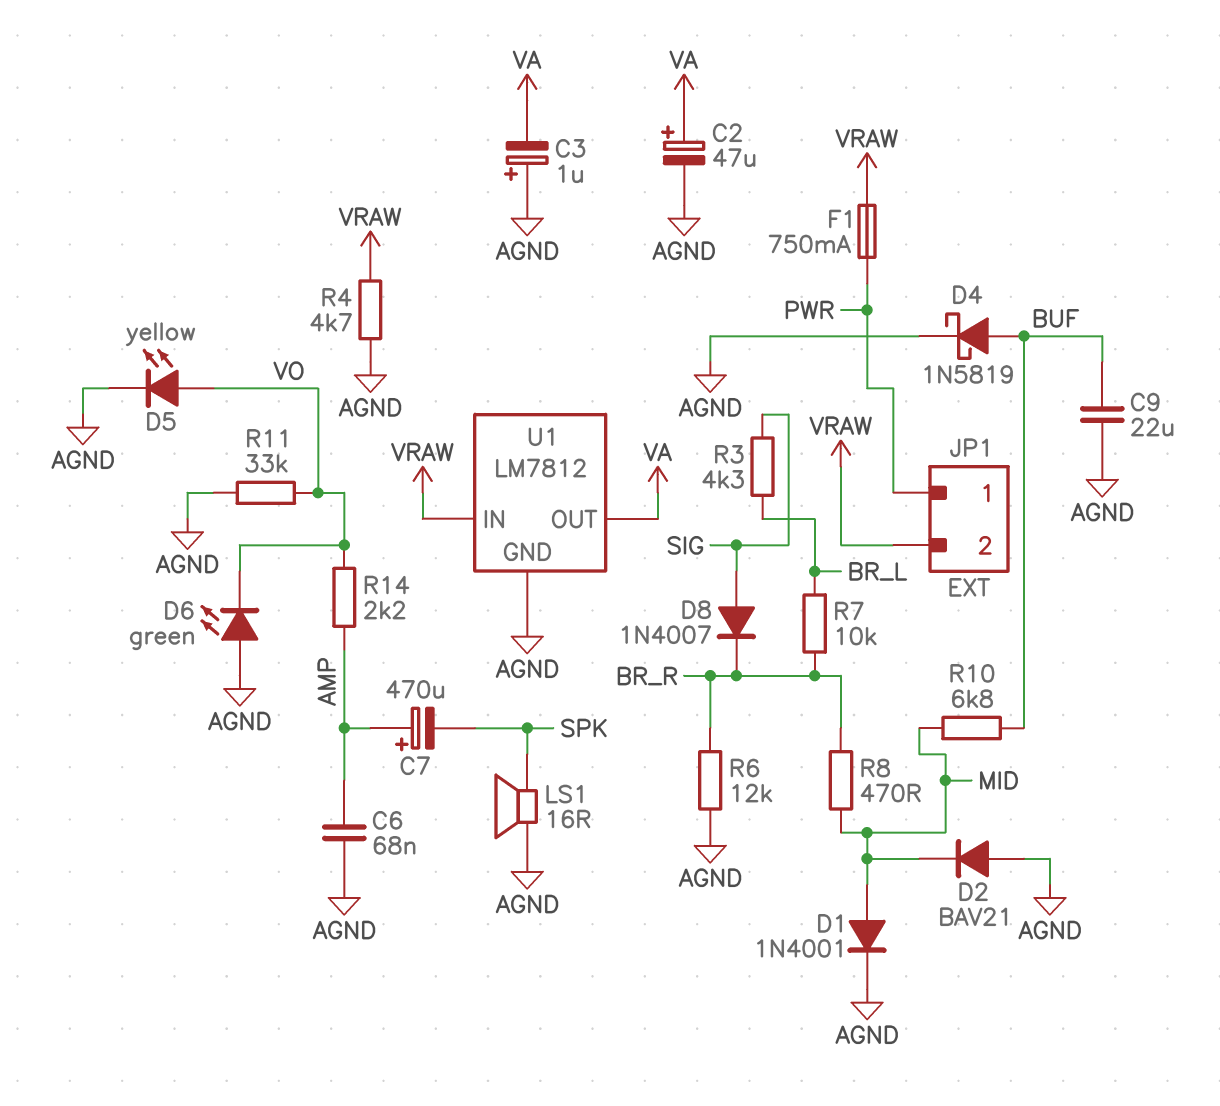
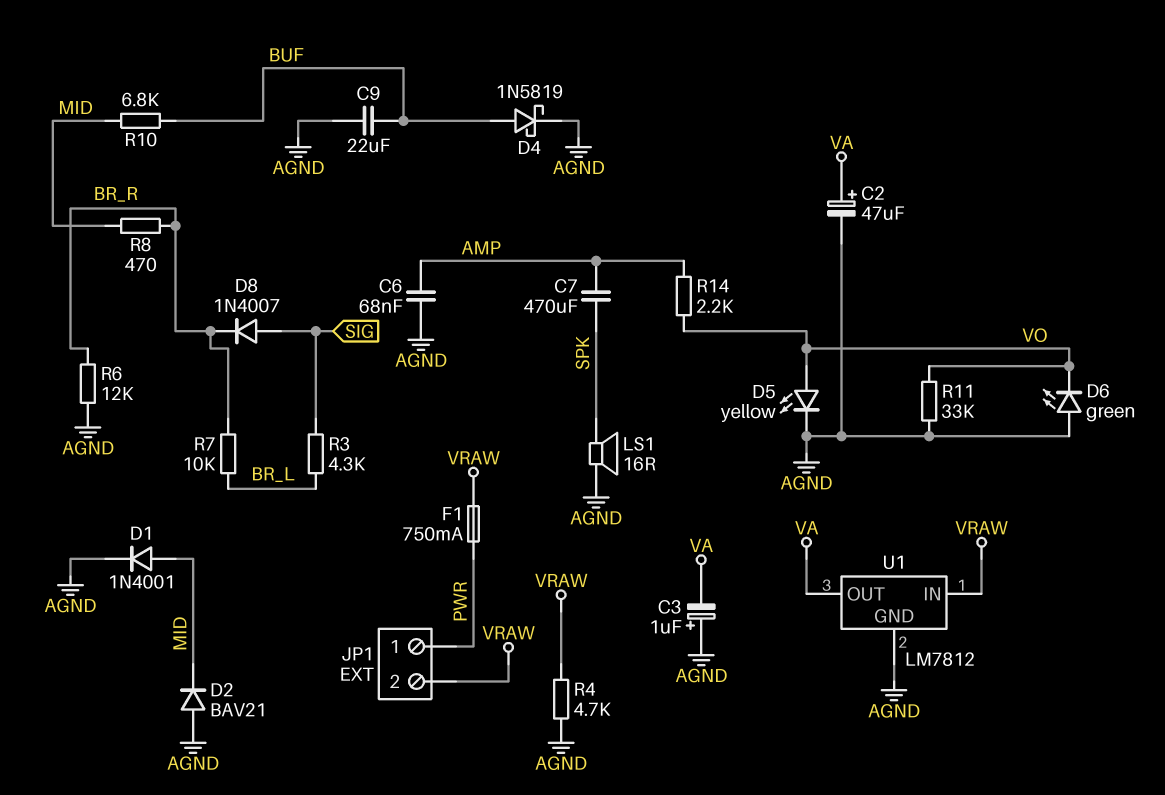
C7: 470uF (plus AMP, minus SPK) -> 470uF (AMP, SPK)

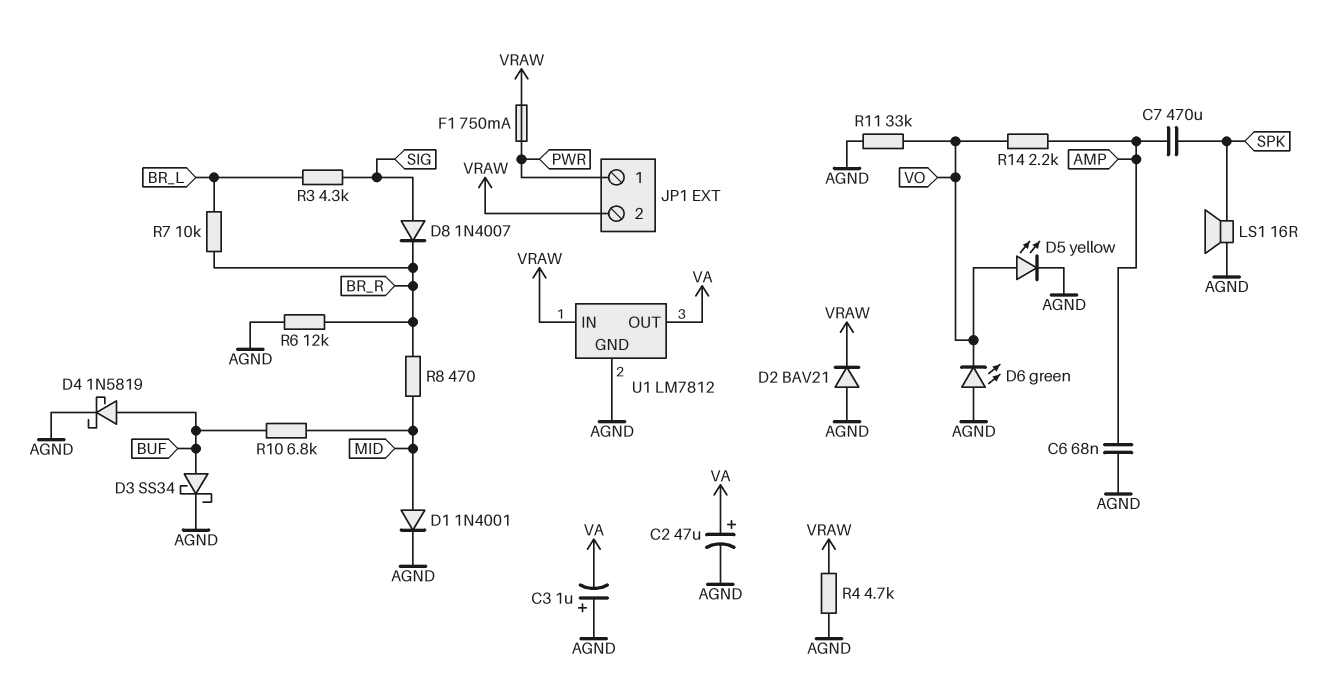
C9: 22uF (AGND, BUF) -> none
D2: diode BAV21 (A AGND, K MID) -> diode BAV21 (A AGND, K VRAW)
D3: none -> schottky SS34 (A BUF, K AGND)

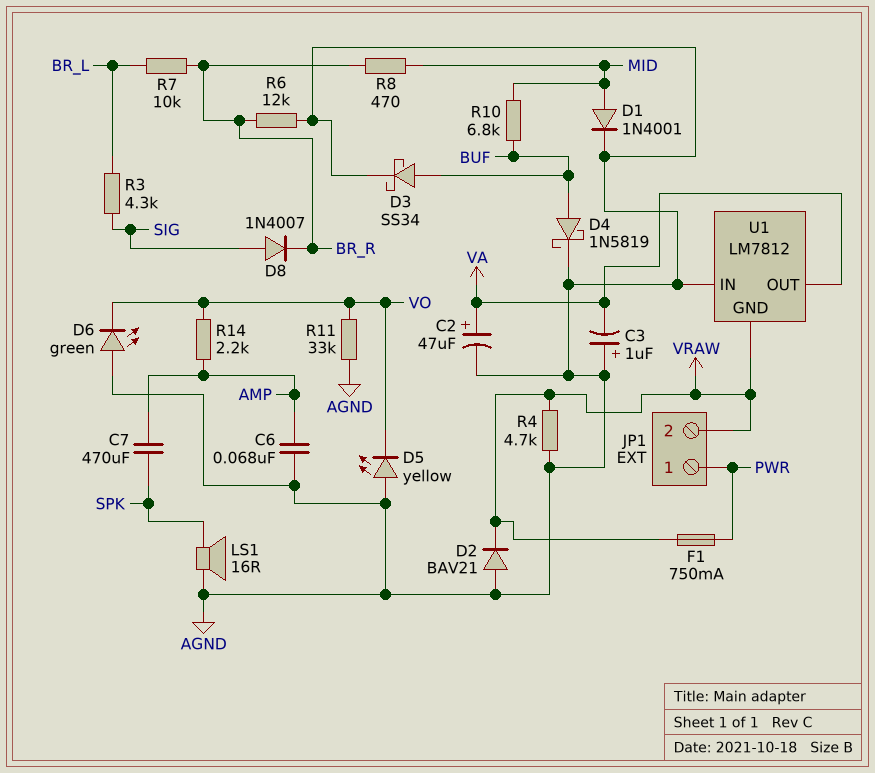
D5: LED yellow (A VO, K AGND) -> LED yellow (A AGND, K VO)
U1 pin GND: AGND -> VRAW
U1 pin IN: VRAW -> AGND

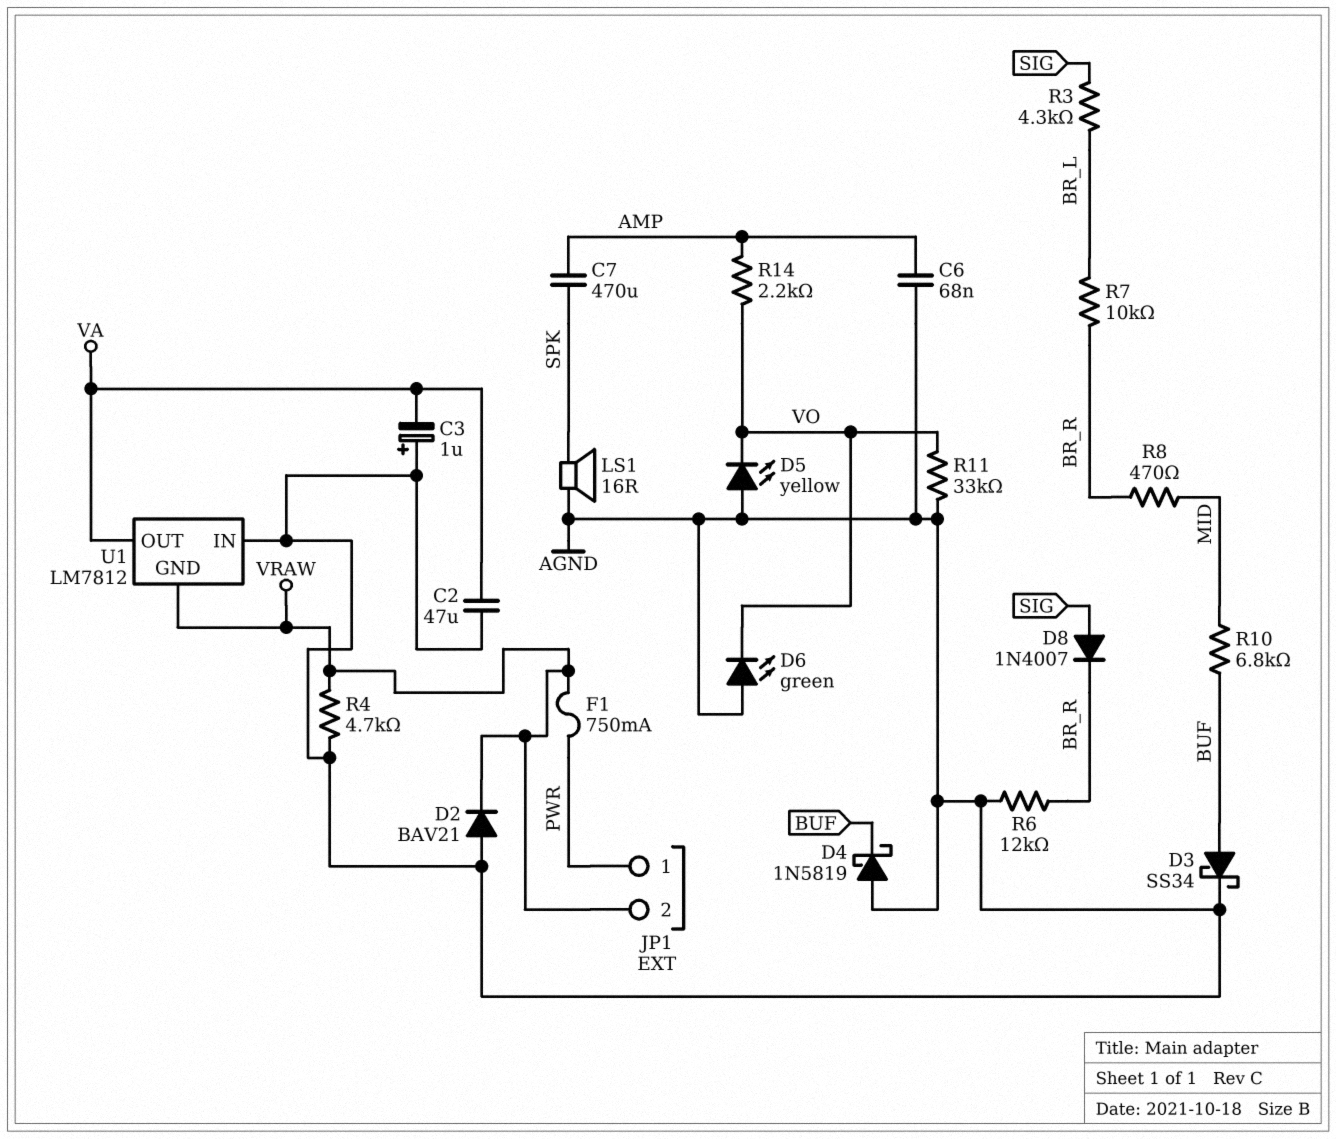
C2: 47uF (plus VA, minus AGND) -> 47uF (AGND, VA)
D1: diode 1N4001 (A MID, K AGND) -> none
D4: schottky 1N5819 (A BUF, K AGND) -> schottky 1N5819 (A AGND, K BUF)

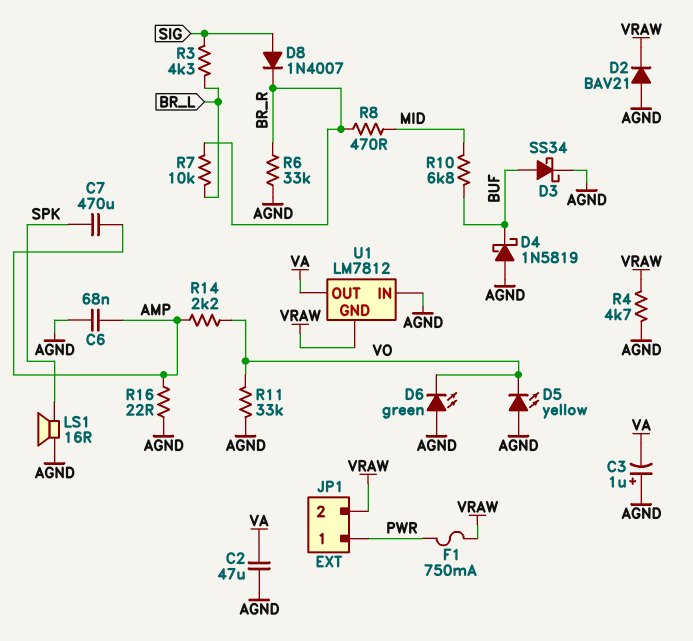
R6: 12k (AGND, BR_R) -> 33k (AGND, BR_R)
R16: none -> 22 (AGND, AMP)

